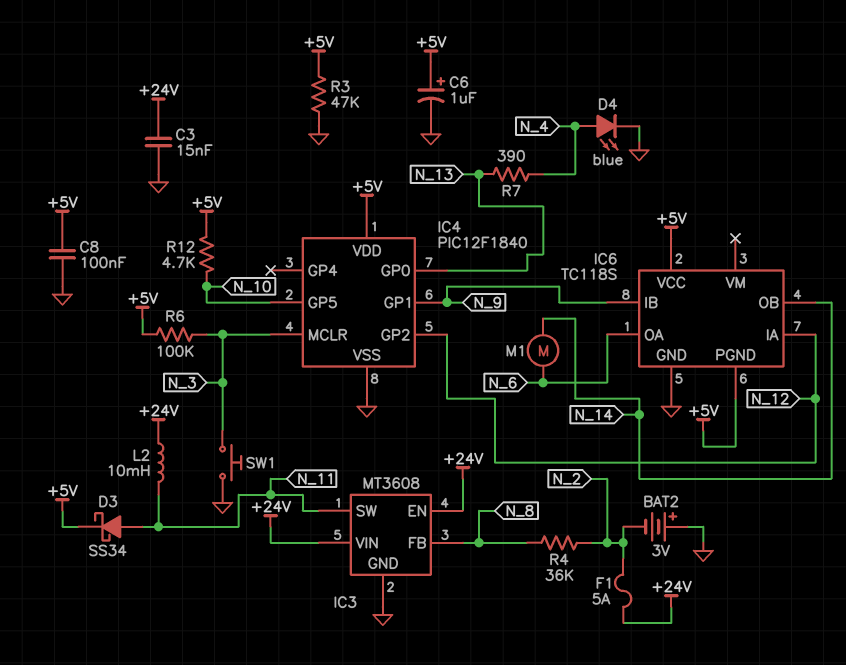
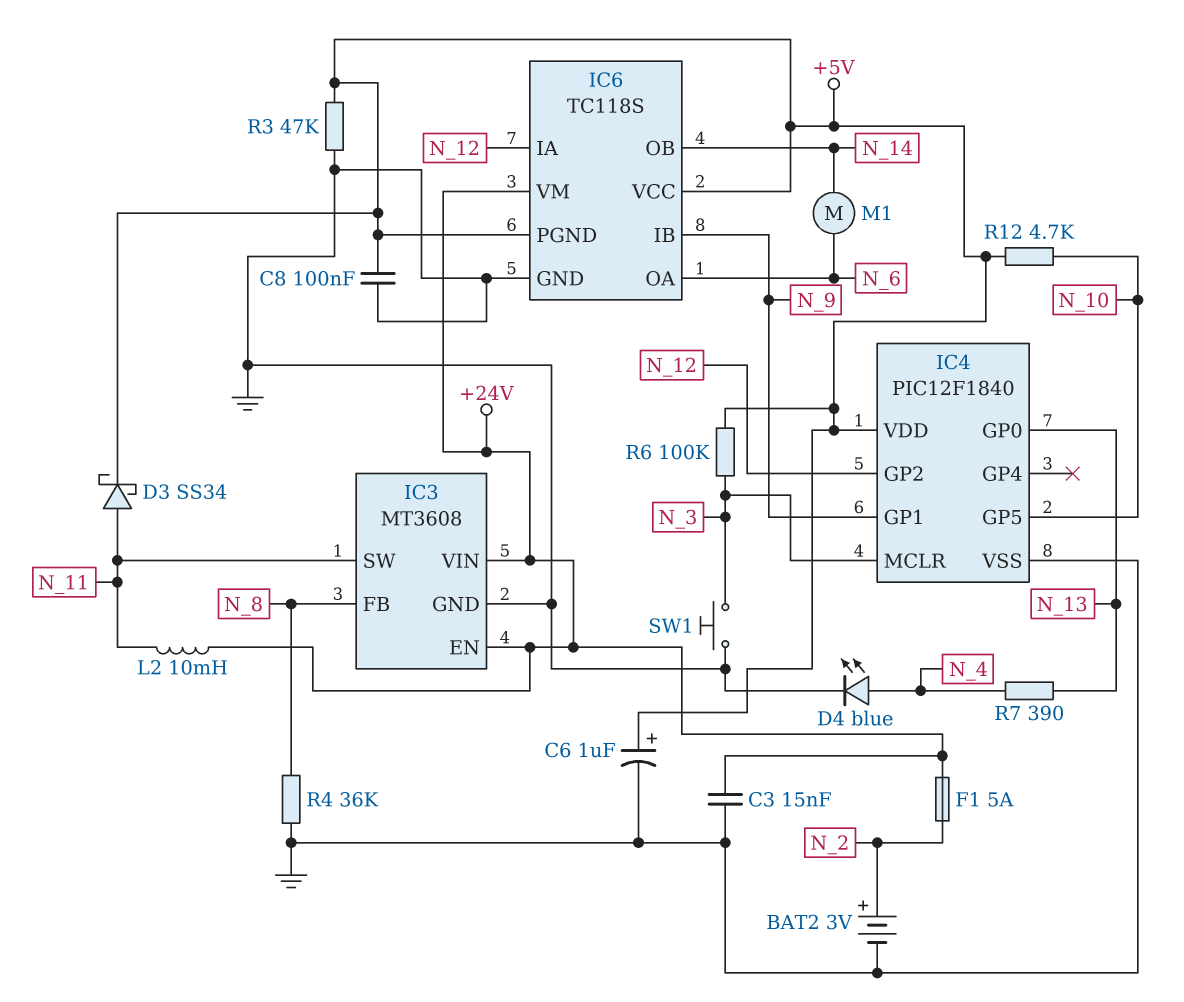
BAT2: 3V (plus GND, minus N_2) -> 3V (plus N_2, minus GND)
IC6 pin VM: none -> +24V
R4: 36k (N_2, N_8) -> 36k (GND, N_8)

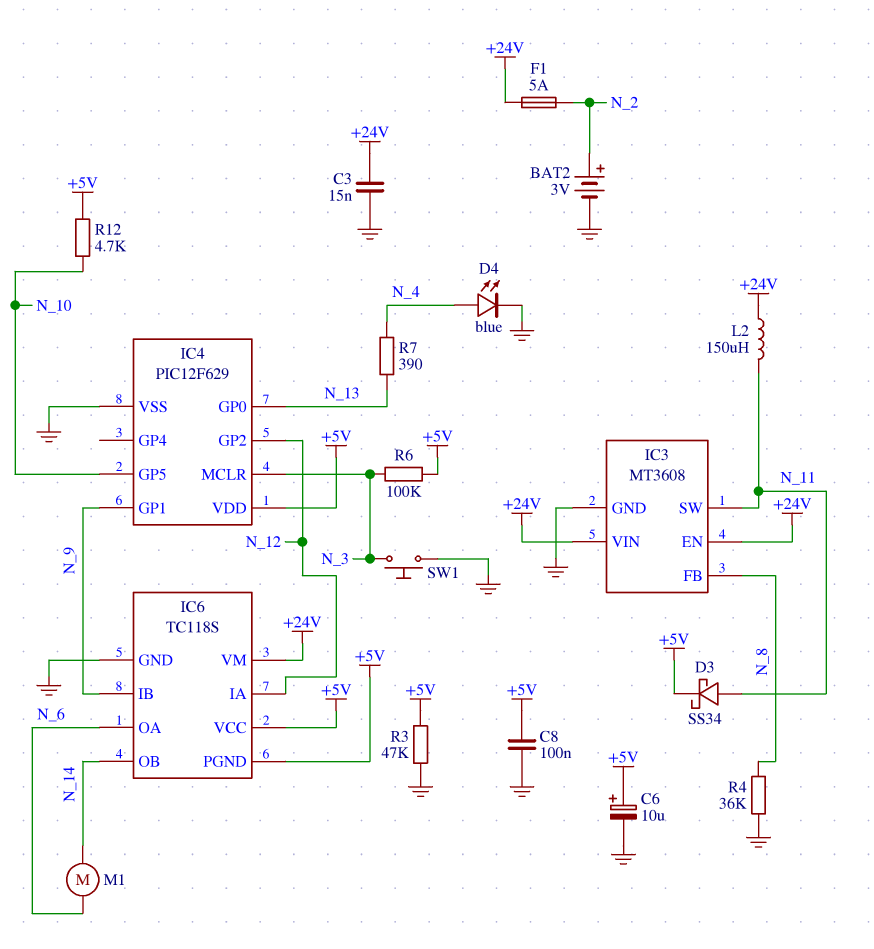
C6: 1uF (plus +5V, minus GND) -> 10uF (plus +5V, minus GND)
IC4: PIC12F1840 -> PIC12F629
L2: 10mH (+24V, N_11) -> 150uH (+24V, N_11)

